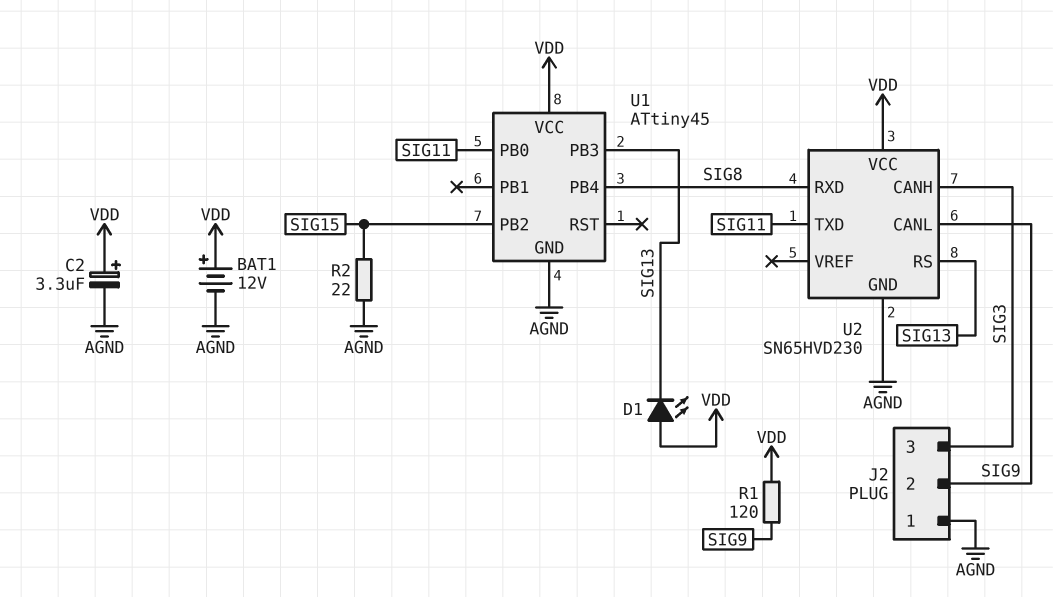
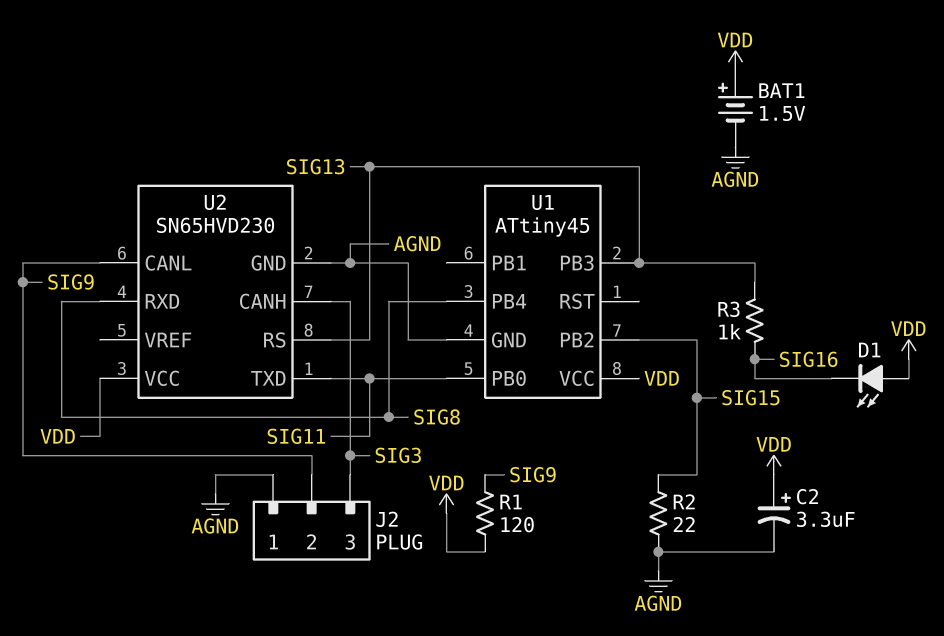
BAT1: 12V (plus VDD, minus AGND) -> 1.5V (plus VDD, minus AGND)
D1: LED (A VDD, K SIG13) -> LED (A VDD, K SIG16)
R3: none -> 1k (SIG13, SIG16)

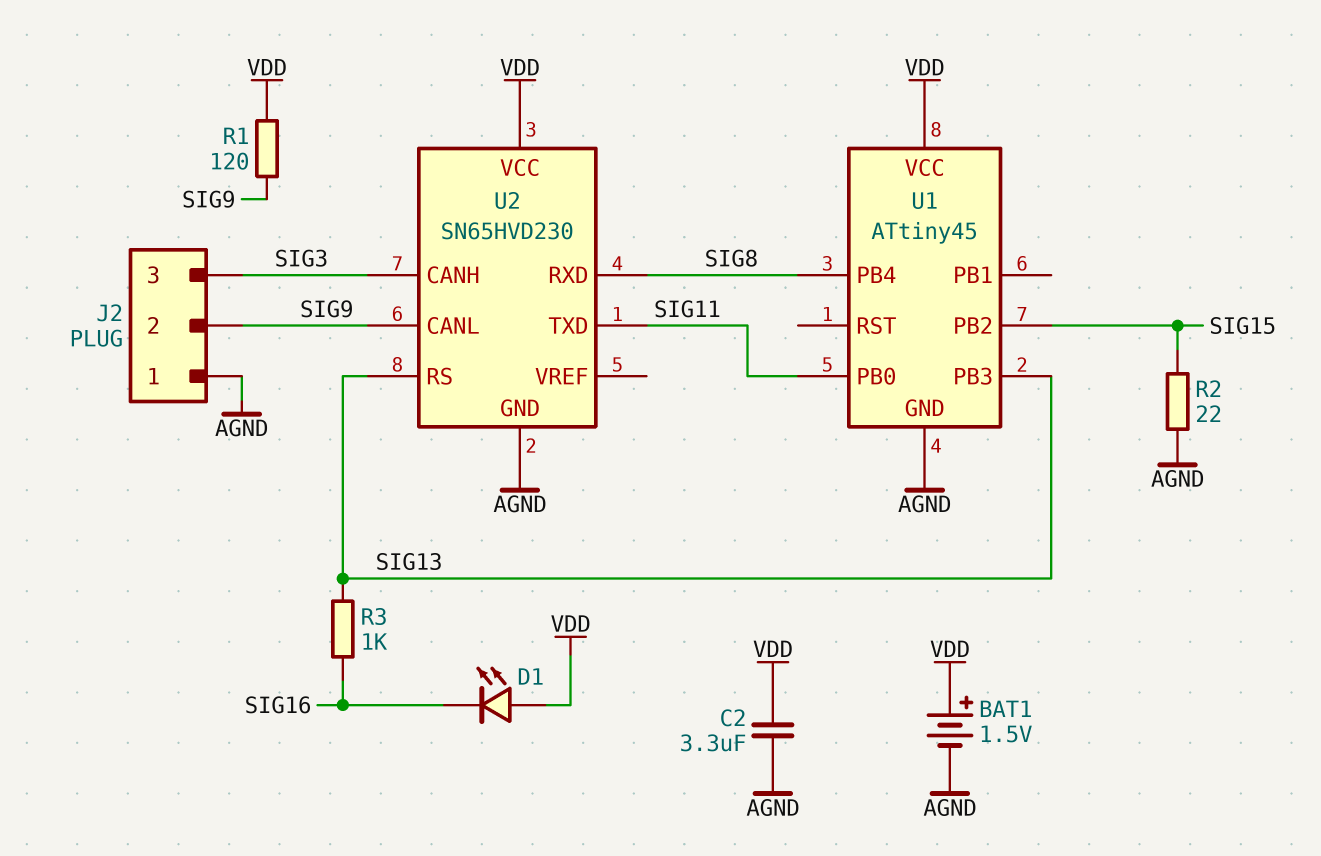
C2: 3.3uF (plus VDD, minus AGND) -> 3.3uF (AGND, VDD)

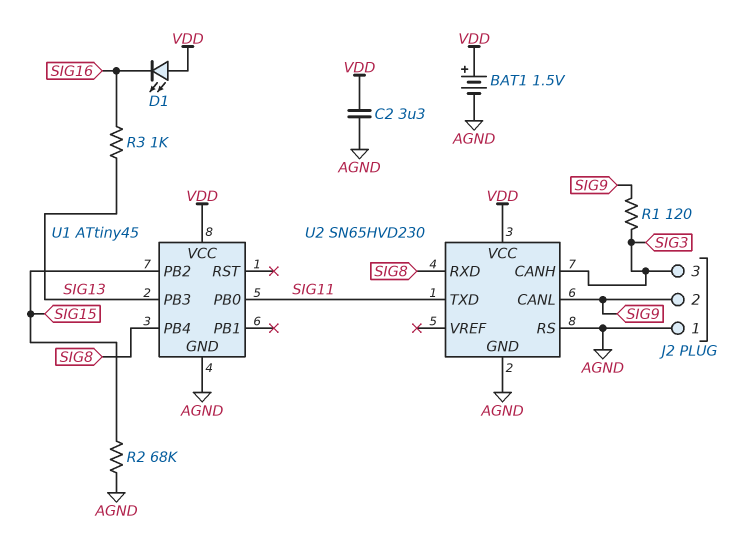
R1: 120 (SIG9, VDD) -> 120 (SIG3, SIG9)
R2: 22 (AGND, SIG15) -> 68k (AGND, SIG15)
U2 pin RS: SIG13 -> AGND

